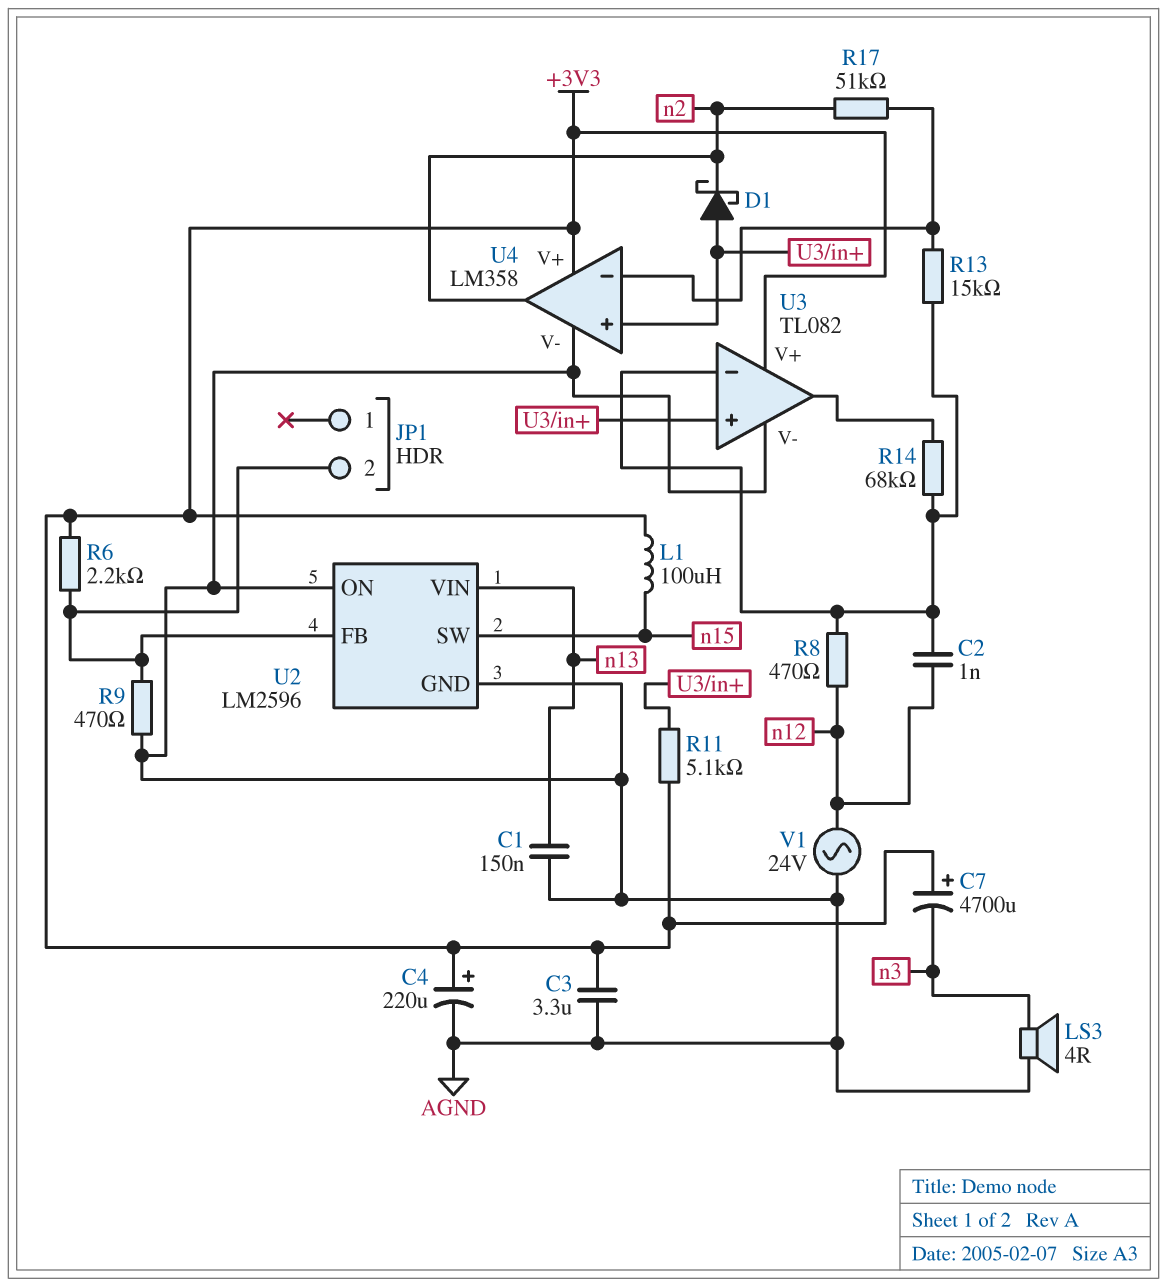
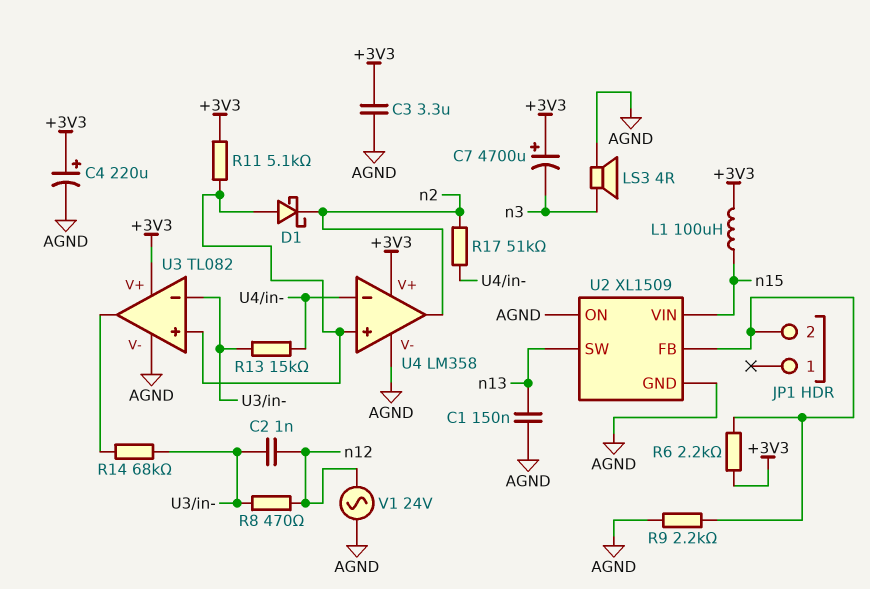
R9: 470 (AGND, JP1/2) -> 2.2k (AGND, JP1/2)
U2: LM2596 -> XL1509
U2 pin SW: n15 -> n13
U2 pin VIN: n13 -> n15

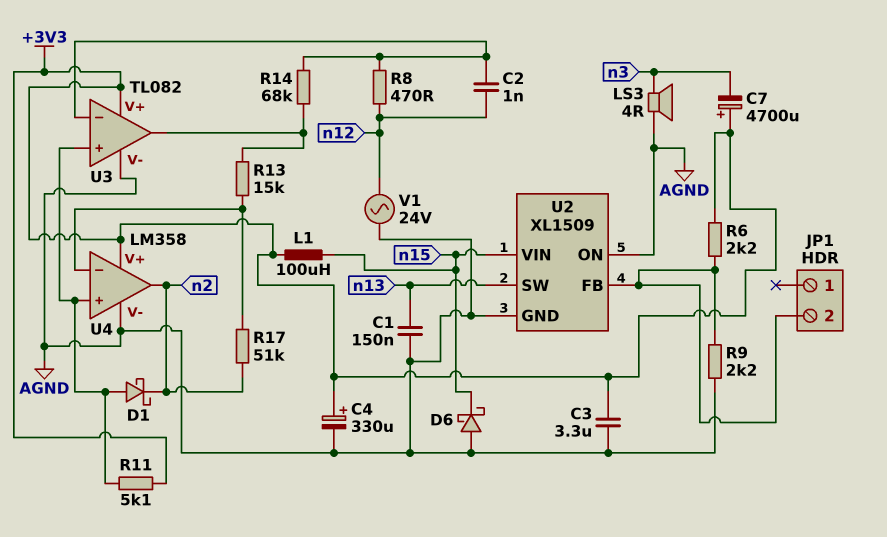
C4: 220uF (plus +3V3, minus AGND) -> 330uF (plus +3V3, minus AGND)
D6: none -> schottky (A AGND, K n15)
R13: 15k (U3/in-, U4/in-) -> 15k (U3/out, U4/in-)

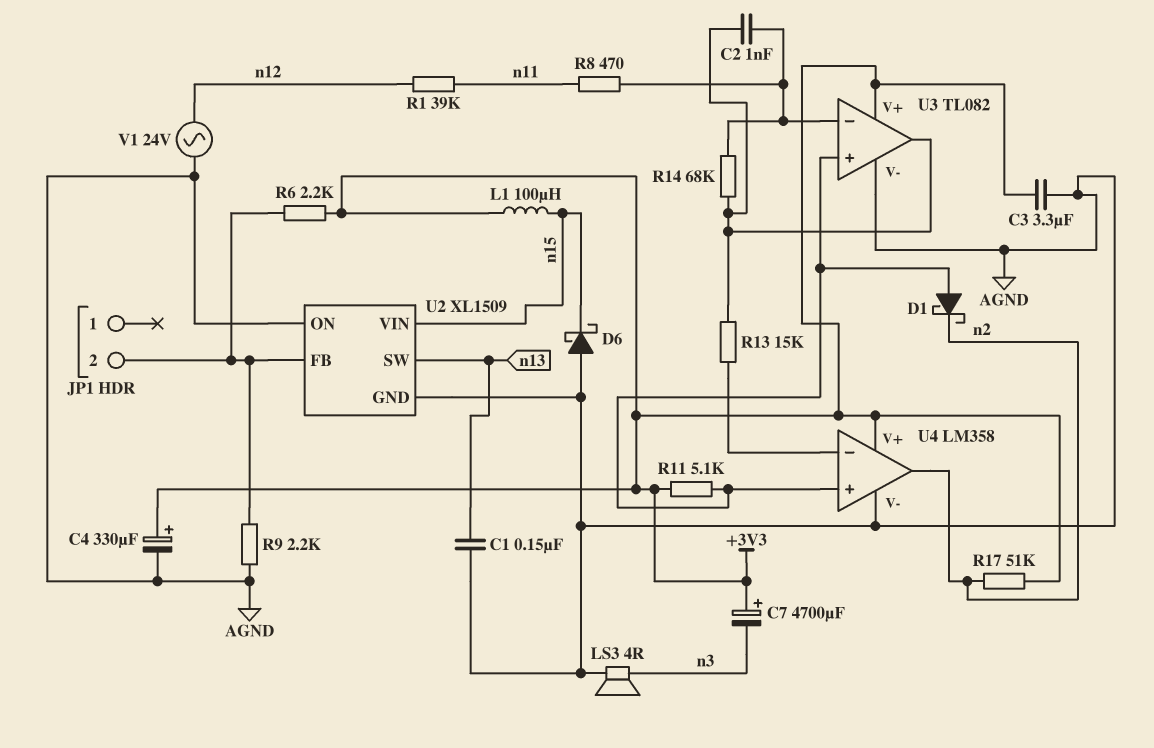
C2: 1nF (U3/in-, n12) -> 1nF (U3/in-, U3/out)
R1: none -> 39k (n11, n12)
R8: 470 (U3/in-, n12) -> 470 (U3/in-, n11)
R17: 51k (U4/in-, n2) -> 51k (+3V3, n2)

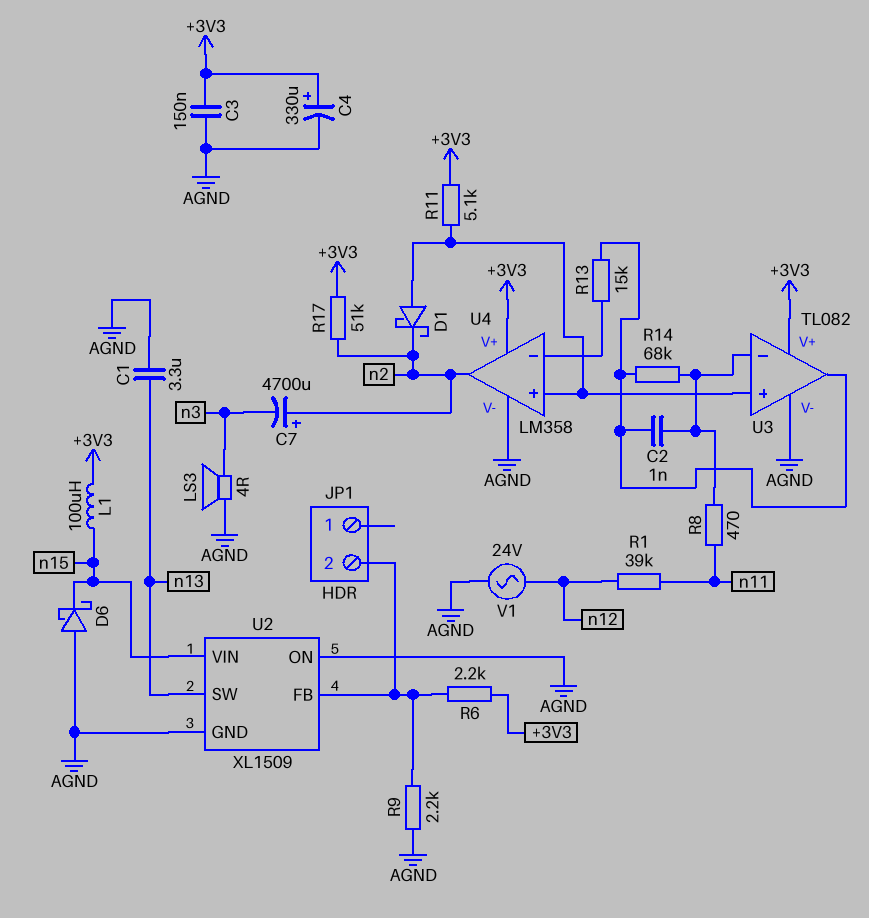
C1: 150nF (AGND, n13) -> 3.3uF (AGND, n13)
C3: 3.3uF (+3V3, AGND) -> 150nF (+3V3, AGND)
C7: 4700uF (plus +3V3, minus n3) -> 4700uF (plus n2, minus n3)

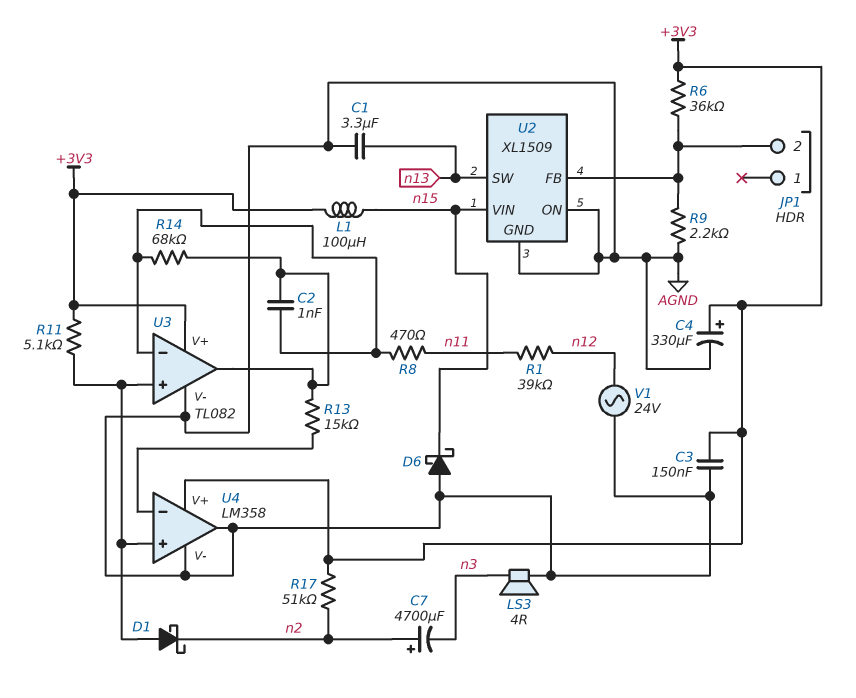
R6: 2.2k (+3V3, JP1/2) -> 36k (+3V3, JP1/2)
U4 pin out: n2 -> AGND

